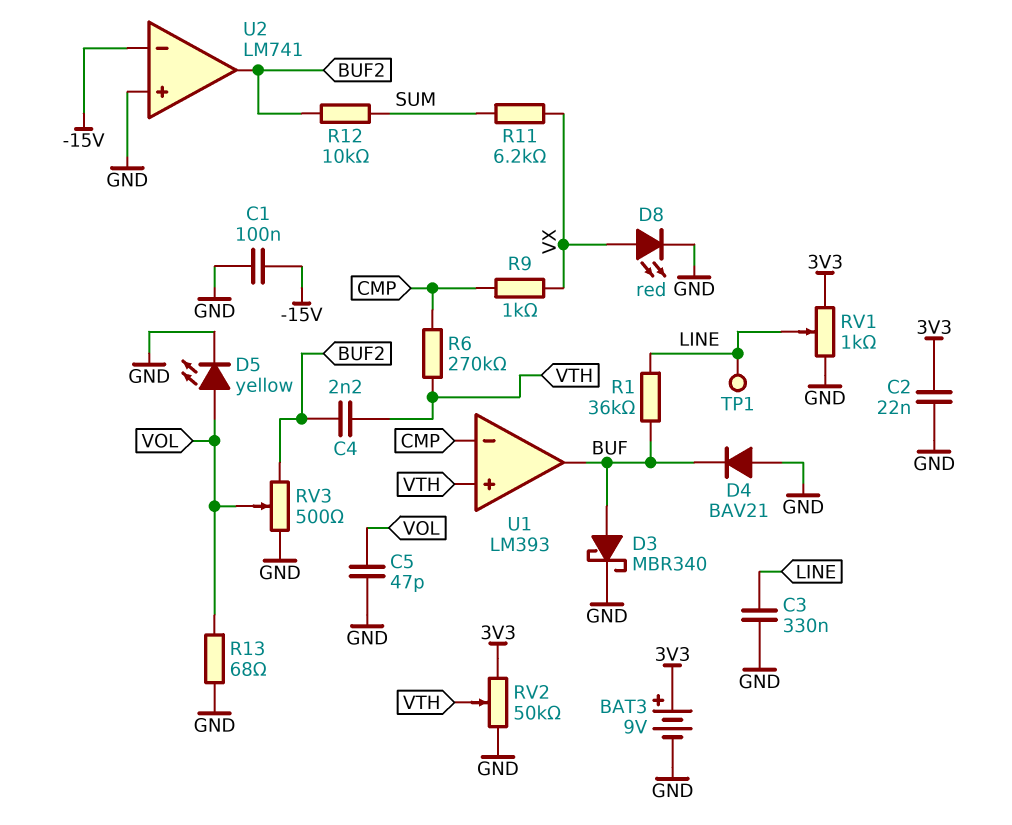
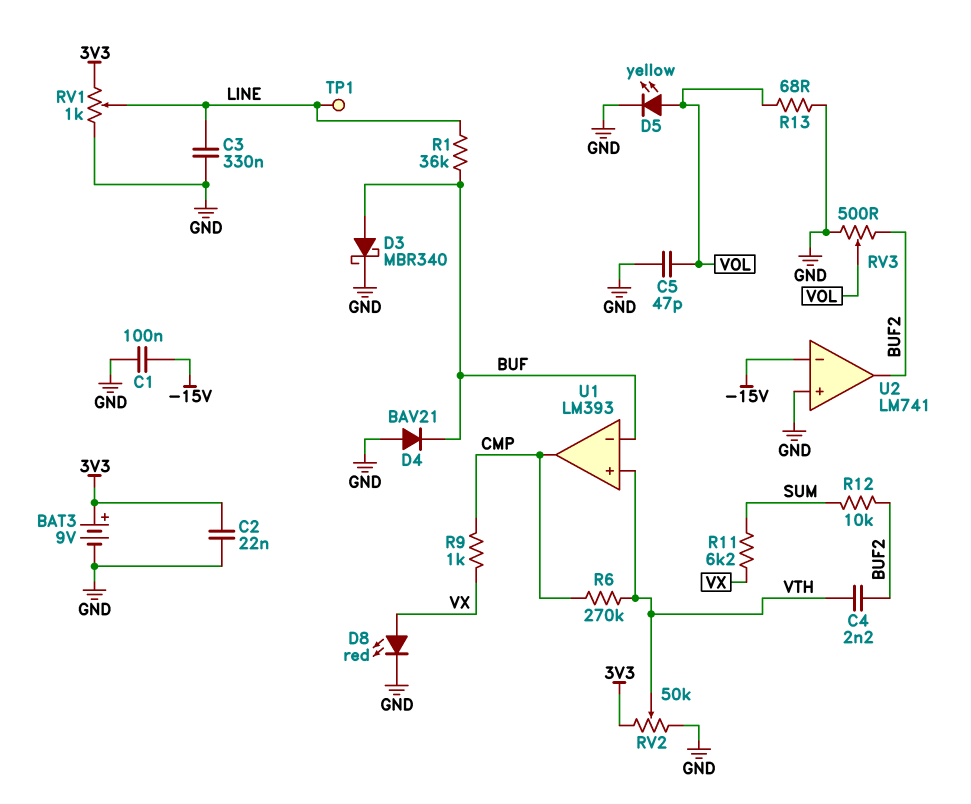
U1 pin in-: CMP -> BUF
U1 pin out: BUF -> CMP

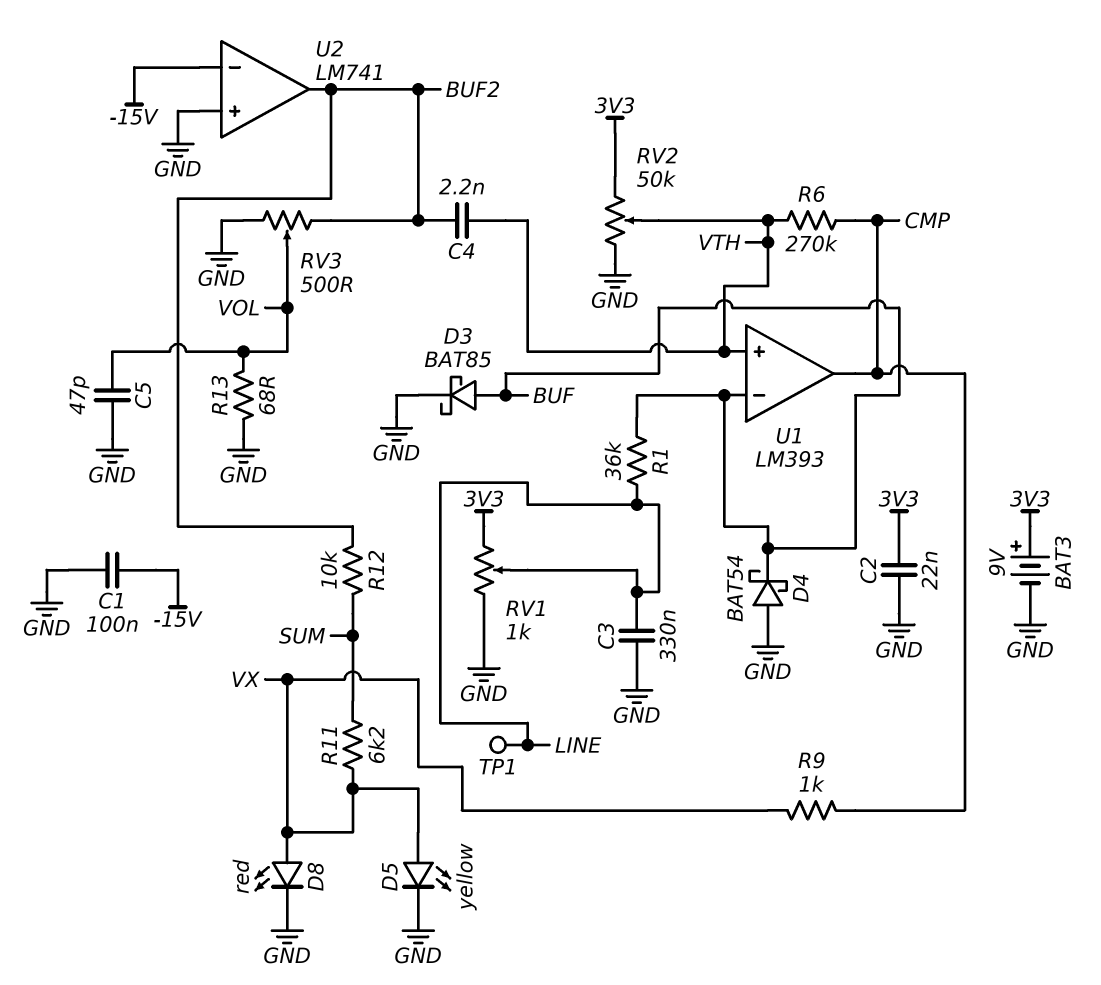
D3: schottky MBR340 (A BUF, K GND) -> schottky BAT85 (A BUF, K GND)
D4: diode BAV21 (A GND, K BUF) -> schottky BAT54 (A GND, K BUF)
D5: LED yellow (A VOL, K GND) -> LED yellow (A VX, K GND)

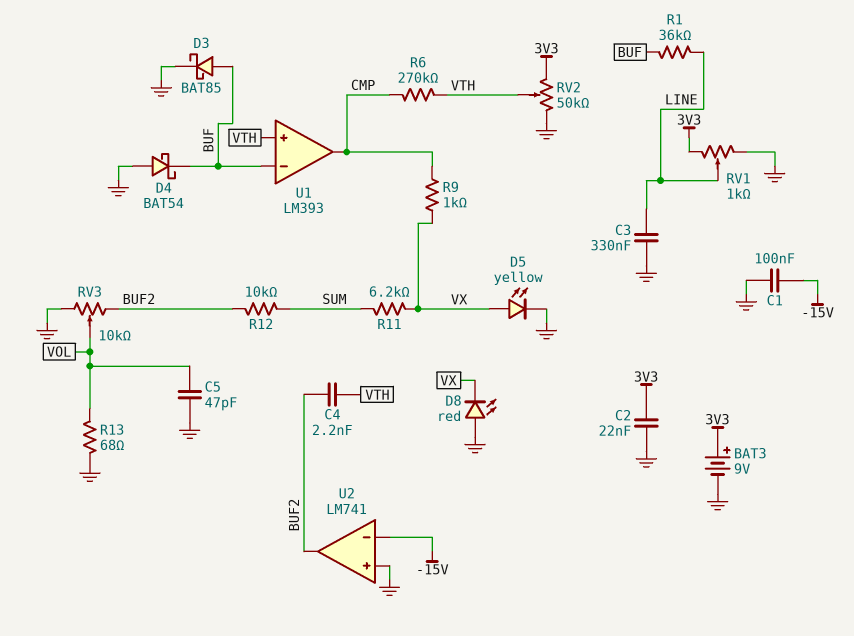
D8: LED red (A VX, K GND) -> LED red (A GND, K VX)
RV3: 500 (BUF2, GND, wiper VOL) -> 10k (BUF2, GND, wiper VOL)
TP1: test point (LINE) -> none

